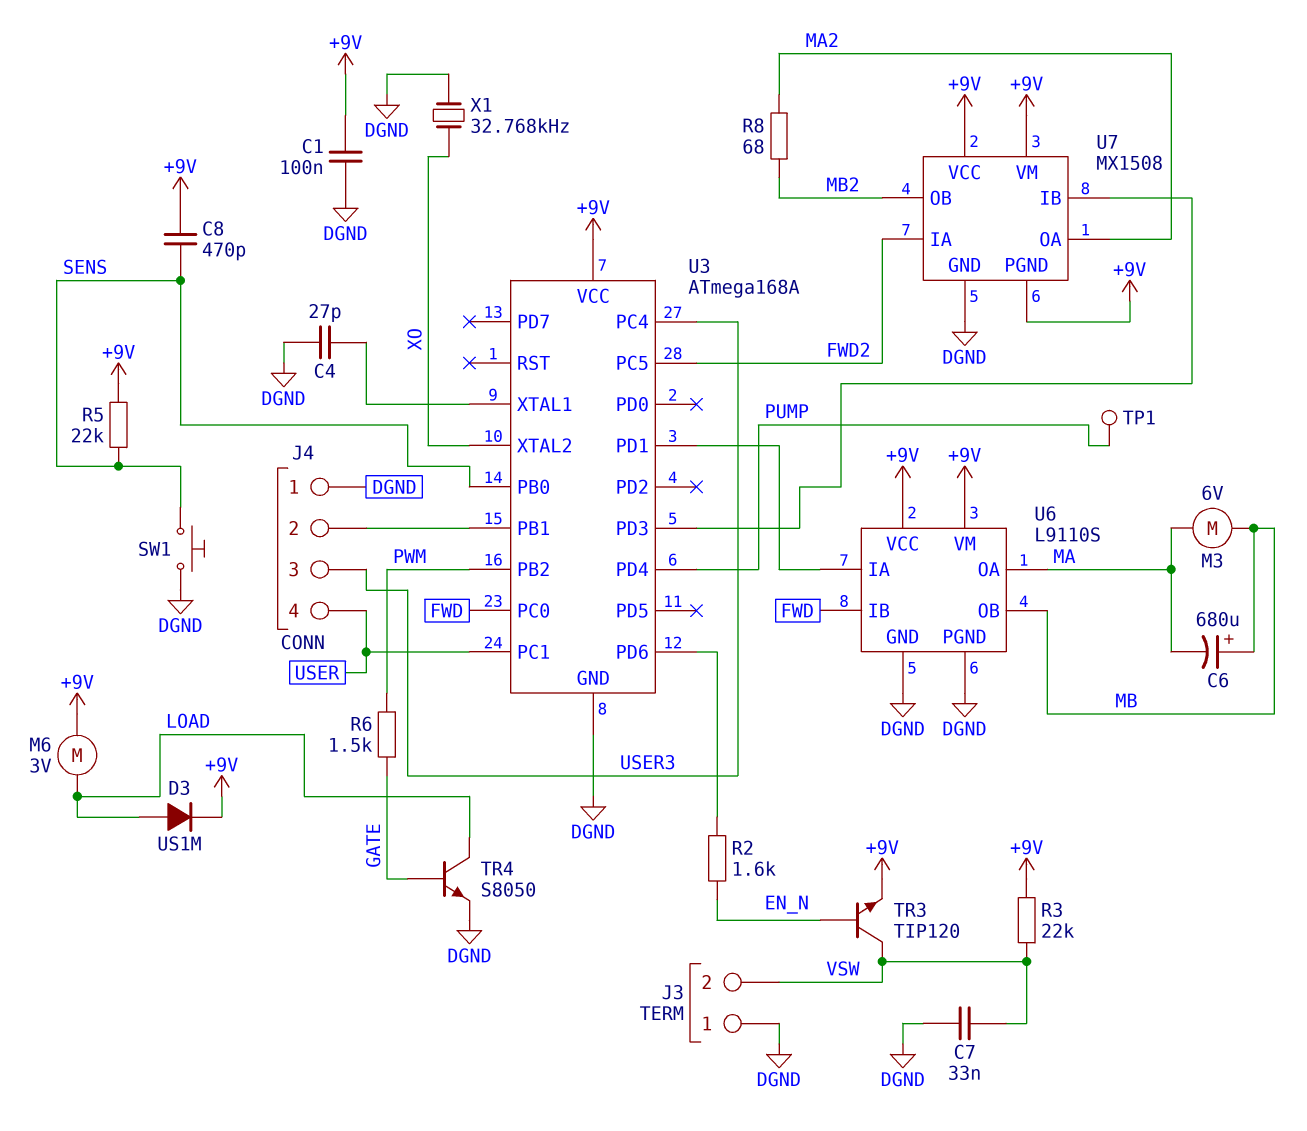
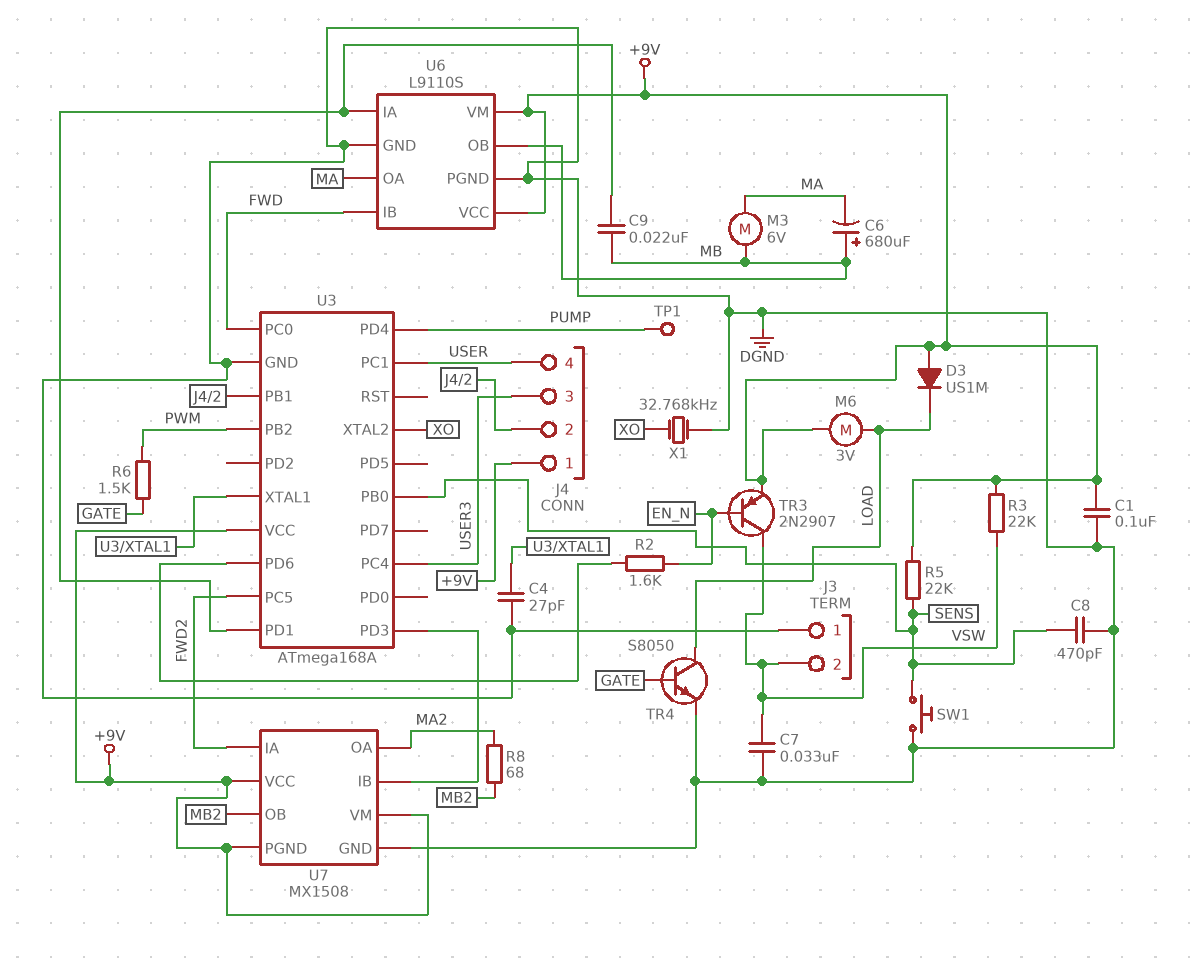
C8: 470pF (+9V, SENS) -> 470pF (DGND, SENS)
C9: none -> 22nF (MB, U3/PD1)
D3: diode US1M (A LOAD, K +9V) -> diode US1M (A +9V, K LOAD)
J4 pin 1: DGND -> +9V
TR3: NPN TIP120 (B EN_N, C VSW, E +9V) -> PNP 2N2907 (B EN_N, C VSW, E +9V)

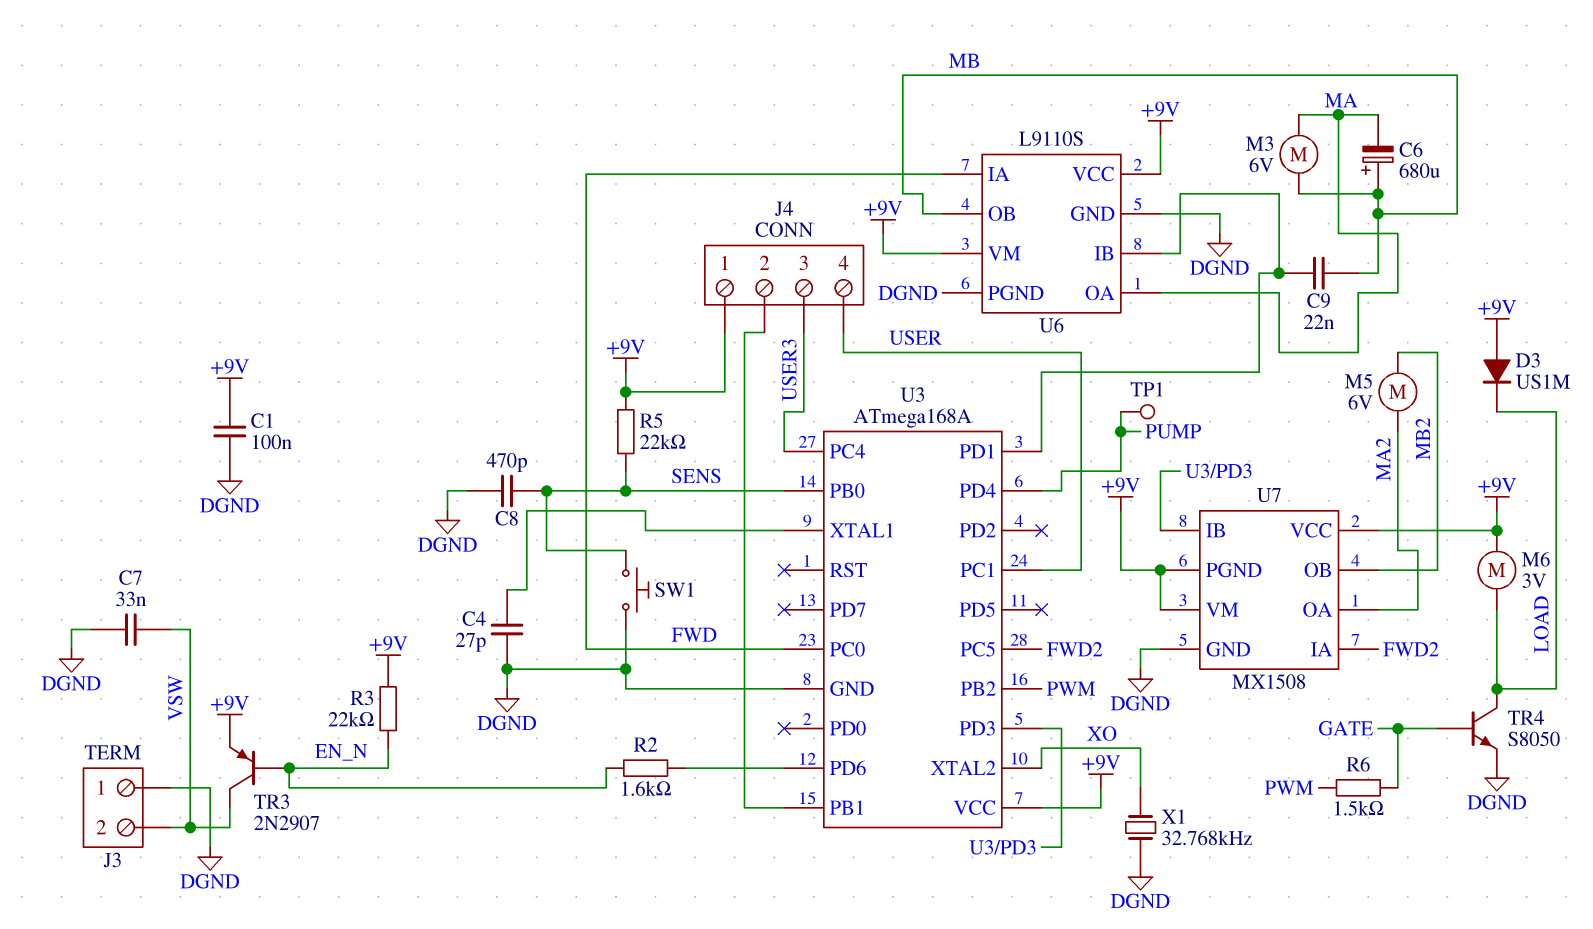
M5: none -> motor 6V (MA2, MB2)
R3: 22k (+9V, VSW) -> 22k (+9V, EN_N)
R8: 68 (MA2, MB2) -> none
U6 pin IA: U3/PD1 -> FWD
U6 pin IB: FWD -> U3/PD1

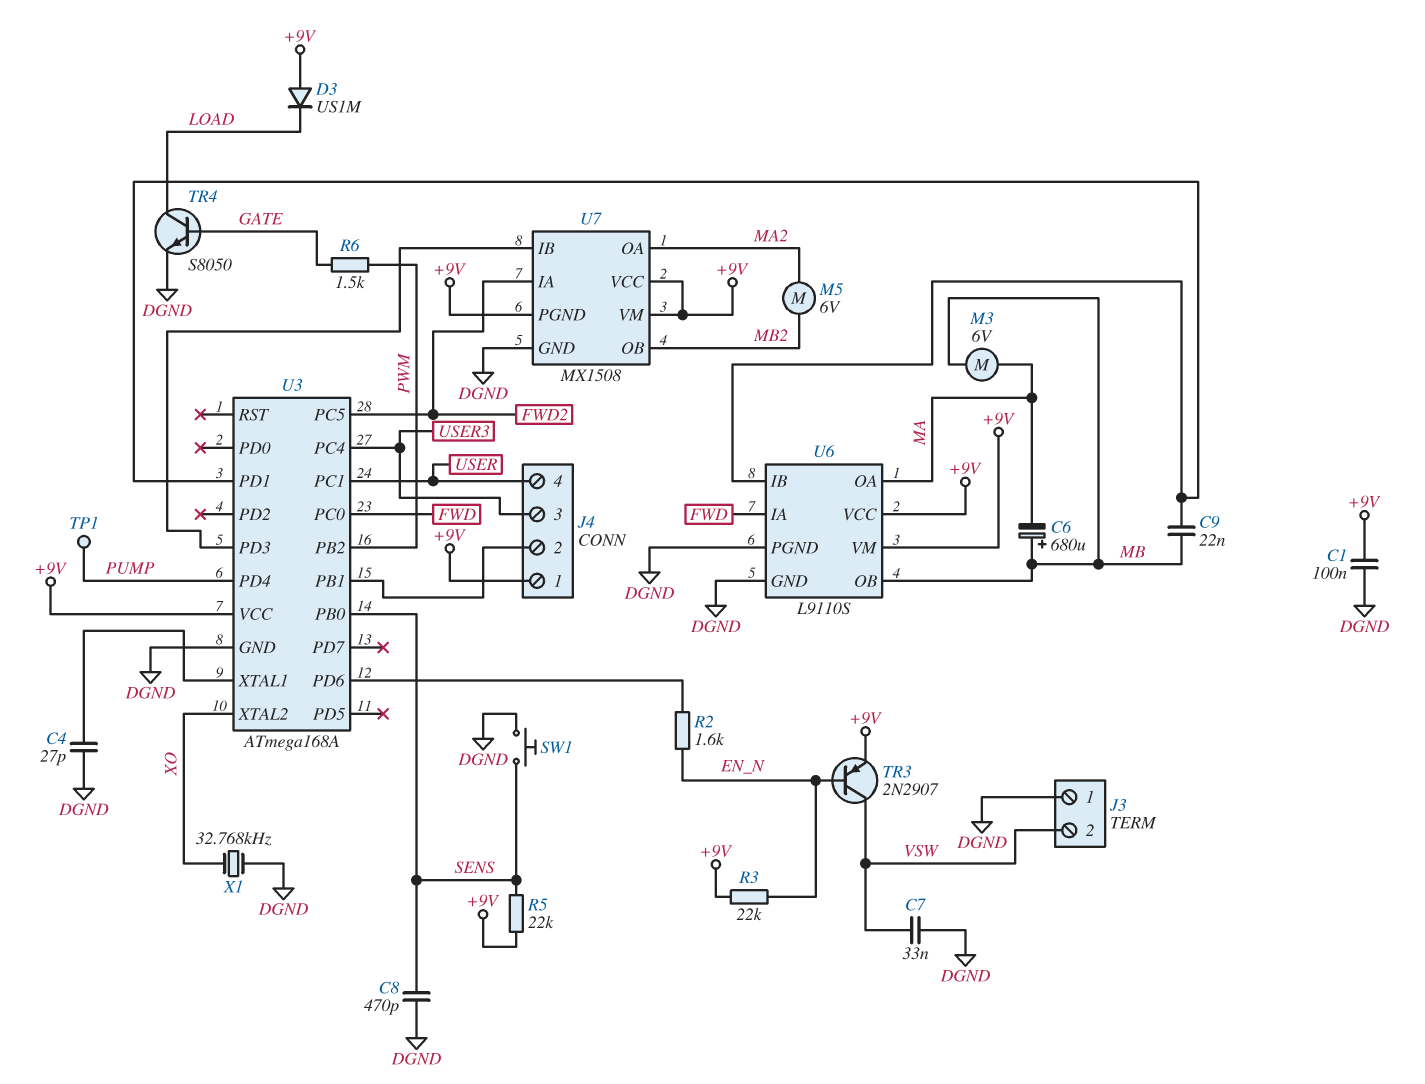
M6: motor 3V (+9V, LOAD) -> none

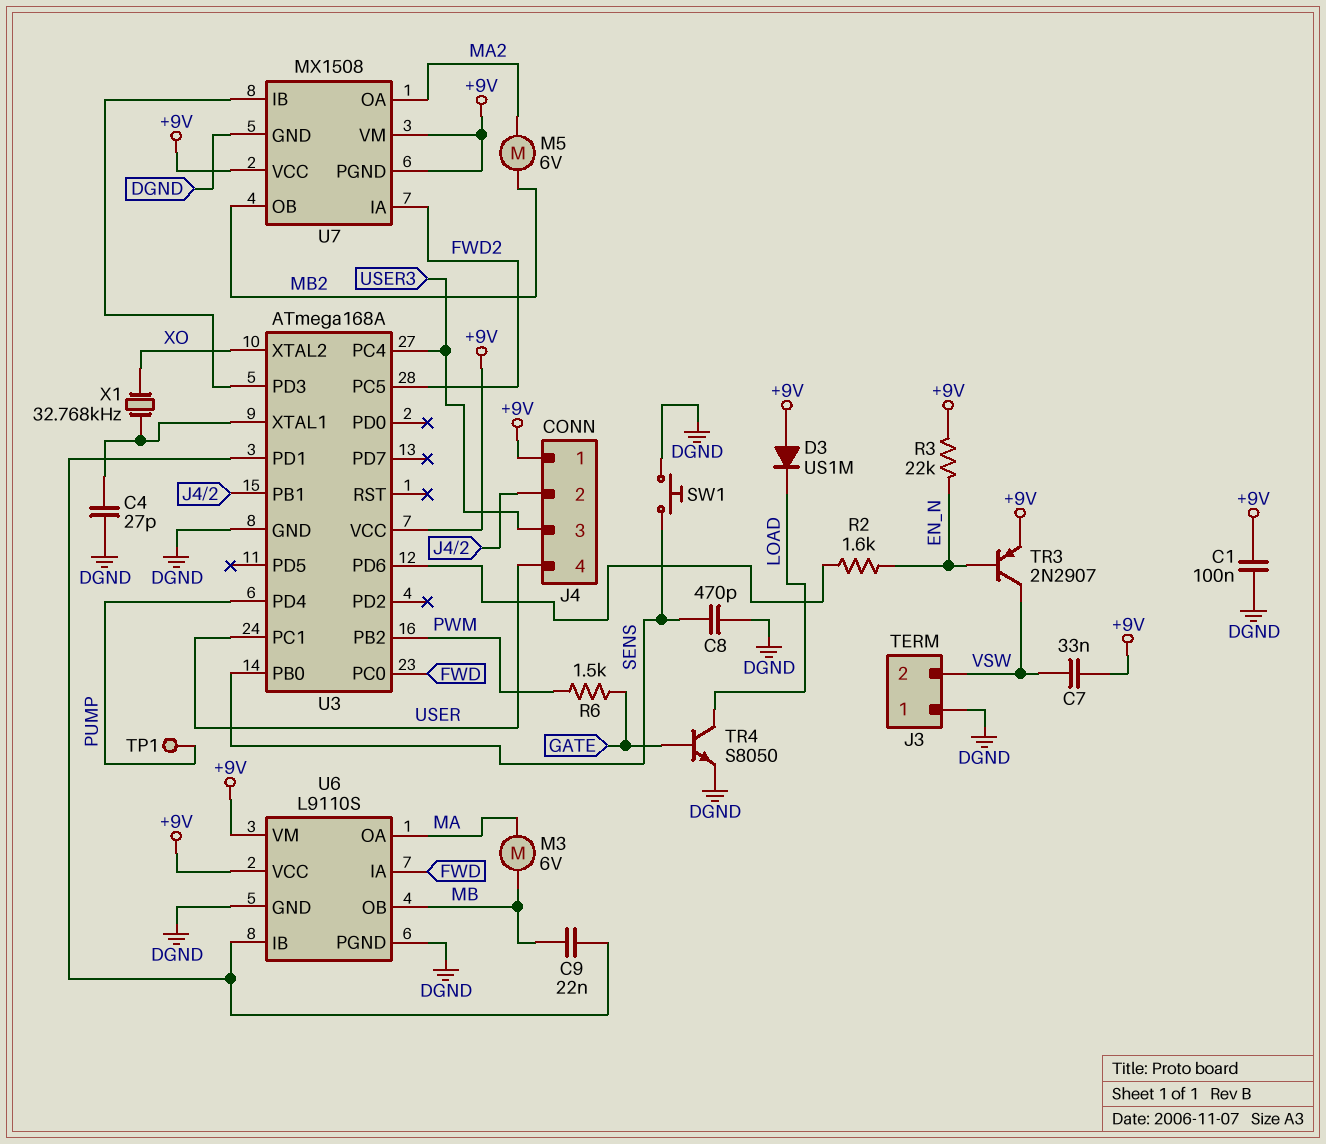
C6: 680uF (plus MB, minus MA) -> none
C7: 33nF (DGND, VSW) -> 33nF (+9V, VSW)
R5: 22k (+9V, SENS) -> none
X1: 32.768kHz (DGND, XO) -> 32.768kHz (U3/XTAL1, XO)

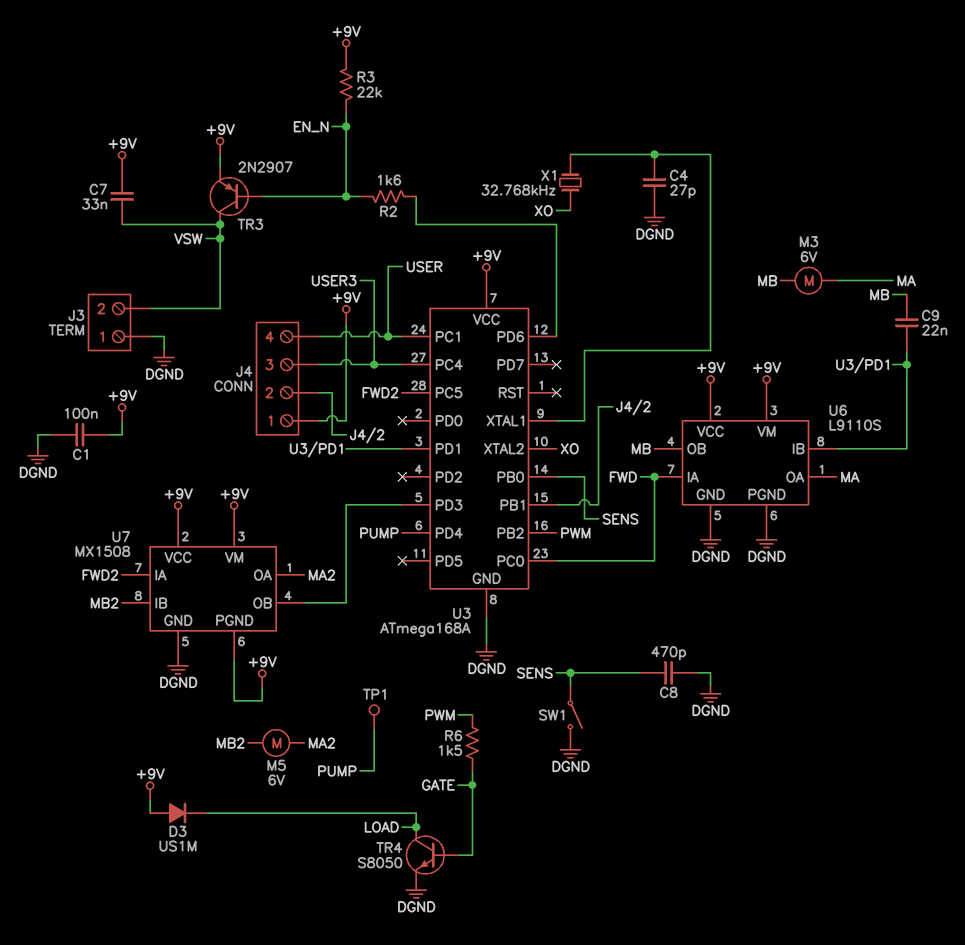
SW1: button (DGND, SENS) -> switch (DGND, SENS)
U7 pin IB: U3/PD3 -> MB2
U7 pin OB: MB2 -> U3/PD3

